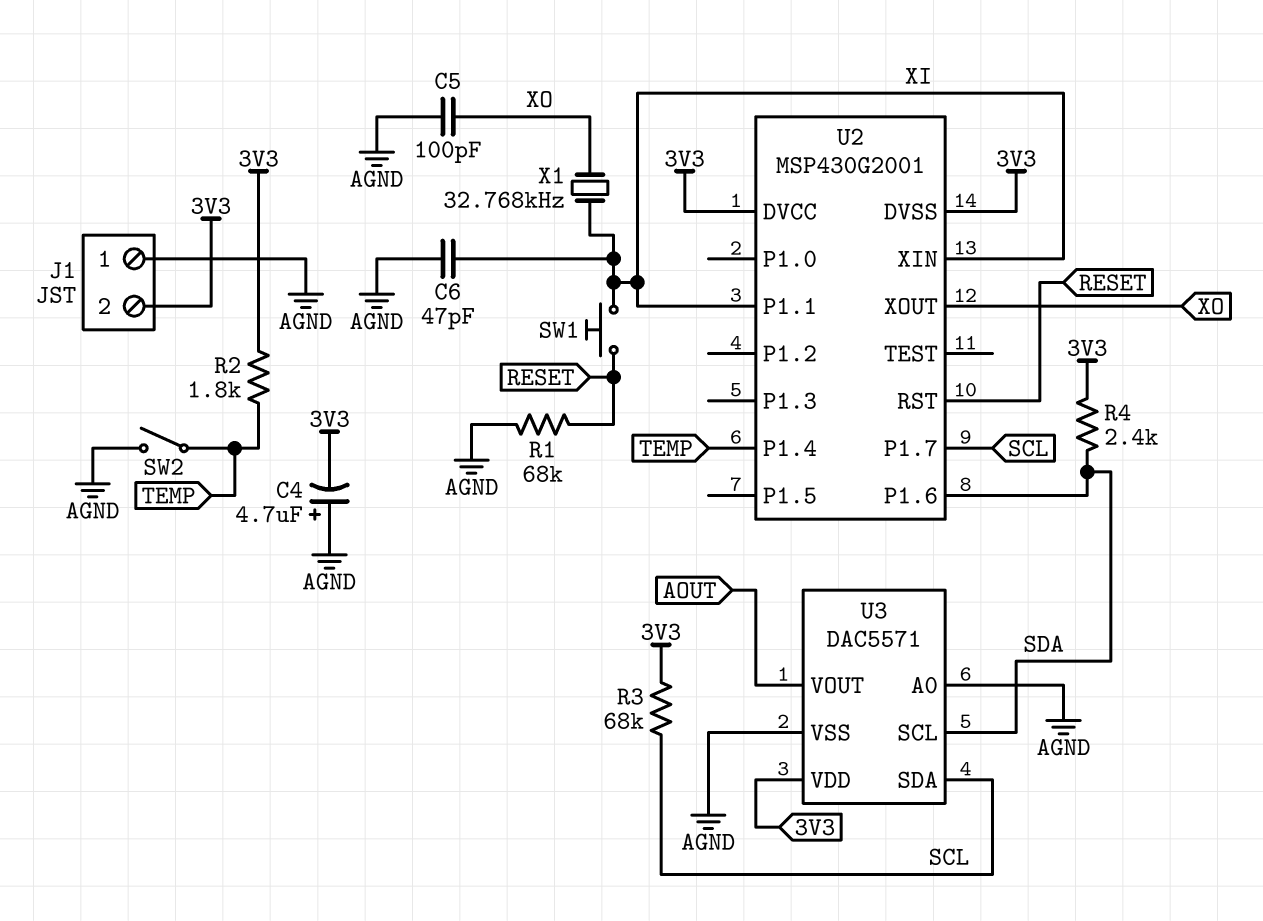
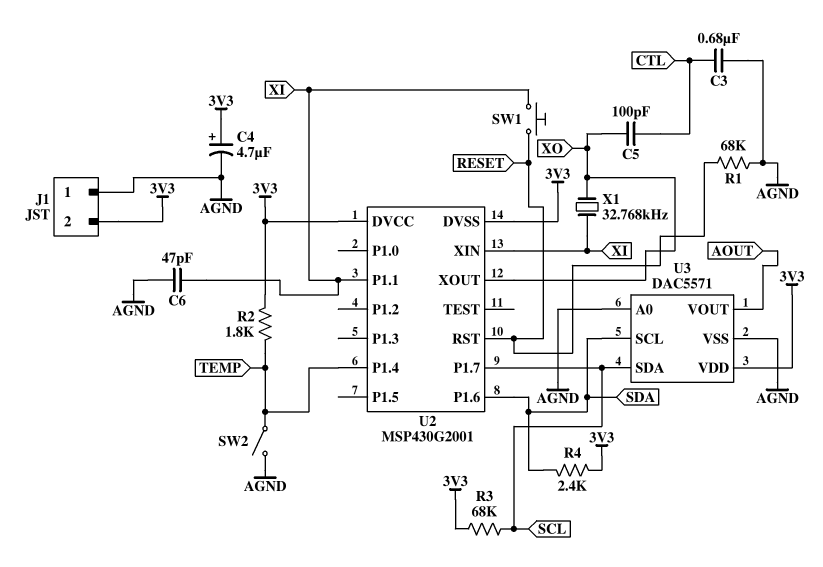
C3: none -> 680nF (AGND, CTL)
C4: 4.7uF (plus AGND, minus 3V3) -> 4.7uF (plus 3V3, minus AGND)
C5: 100pF (AGND, XO) -> 100pF (CTL, XO)

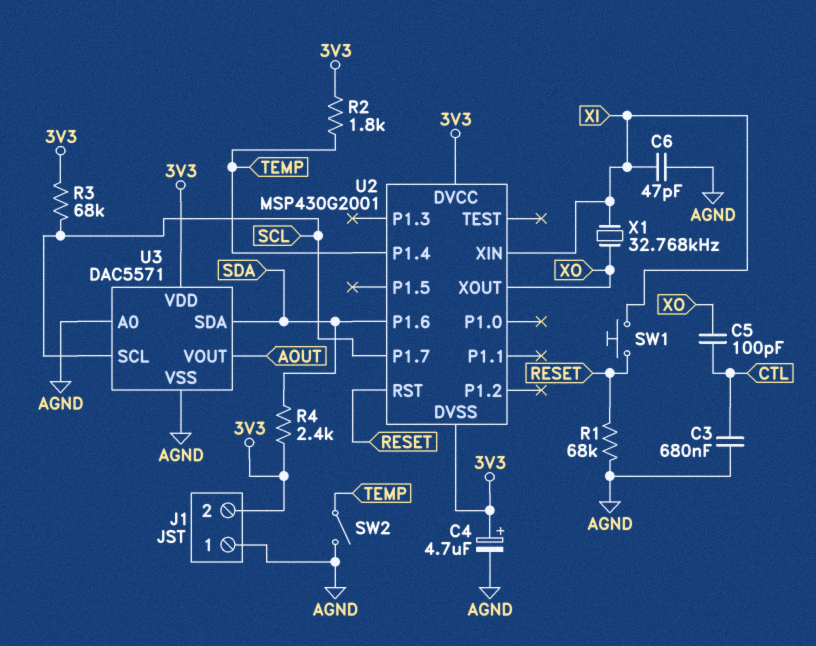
U2 pin P1.1: XI -> none
U3 pin SCL: SDA -> SCL
U3 pin SDA: SCL -> SDA

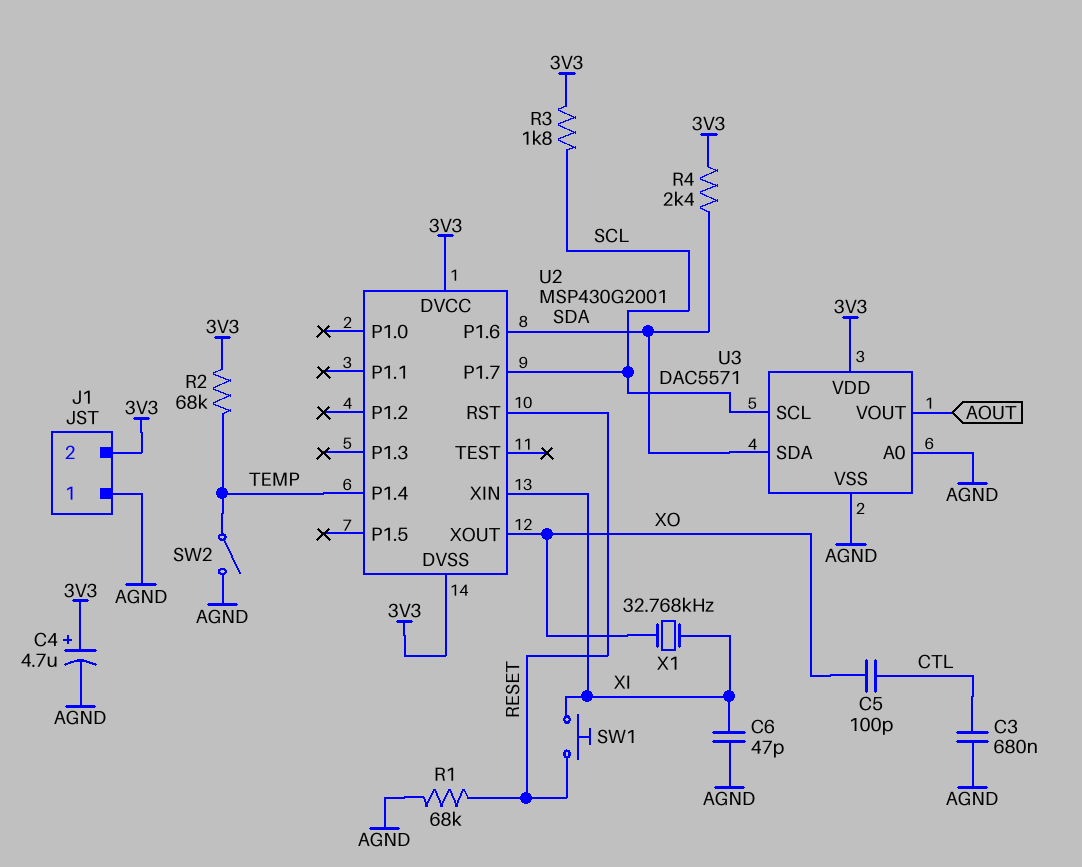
R2: 1.8k (3V3, TEMP) -> 68k (3V3, TEMP)
R3: 68k (3V3, SCL) -> 1.8k (3V3, SCL)

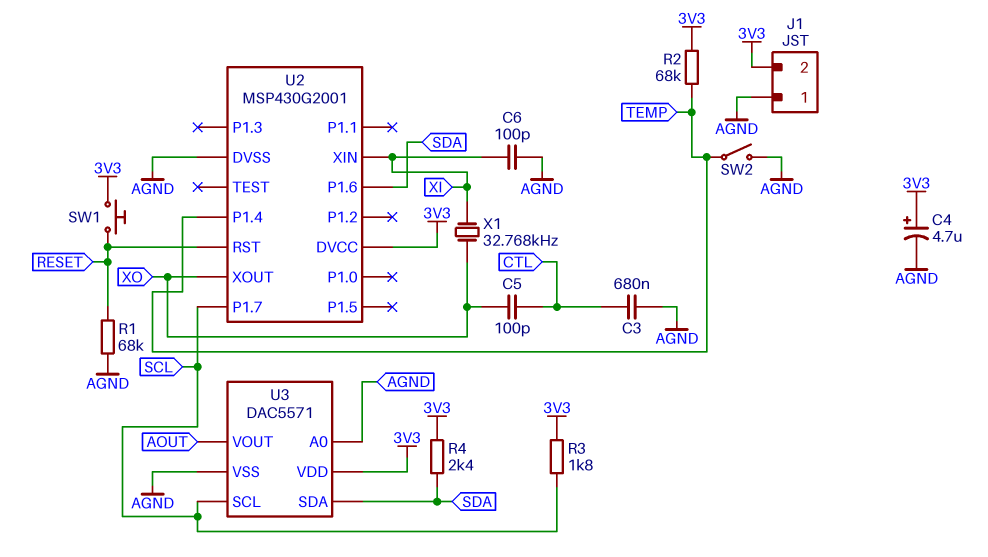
C6: 47pF (AGND, XI) -> 100pF (AGND, XI)
SW1: button (RESET, XI) -> button (3V3, RESET)
U2 pin DVSS: 3V3 -> AGND

